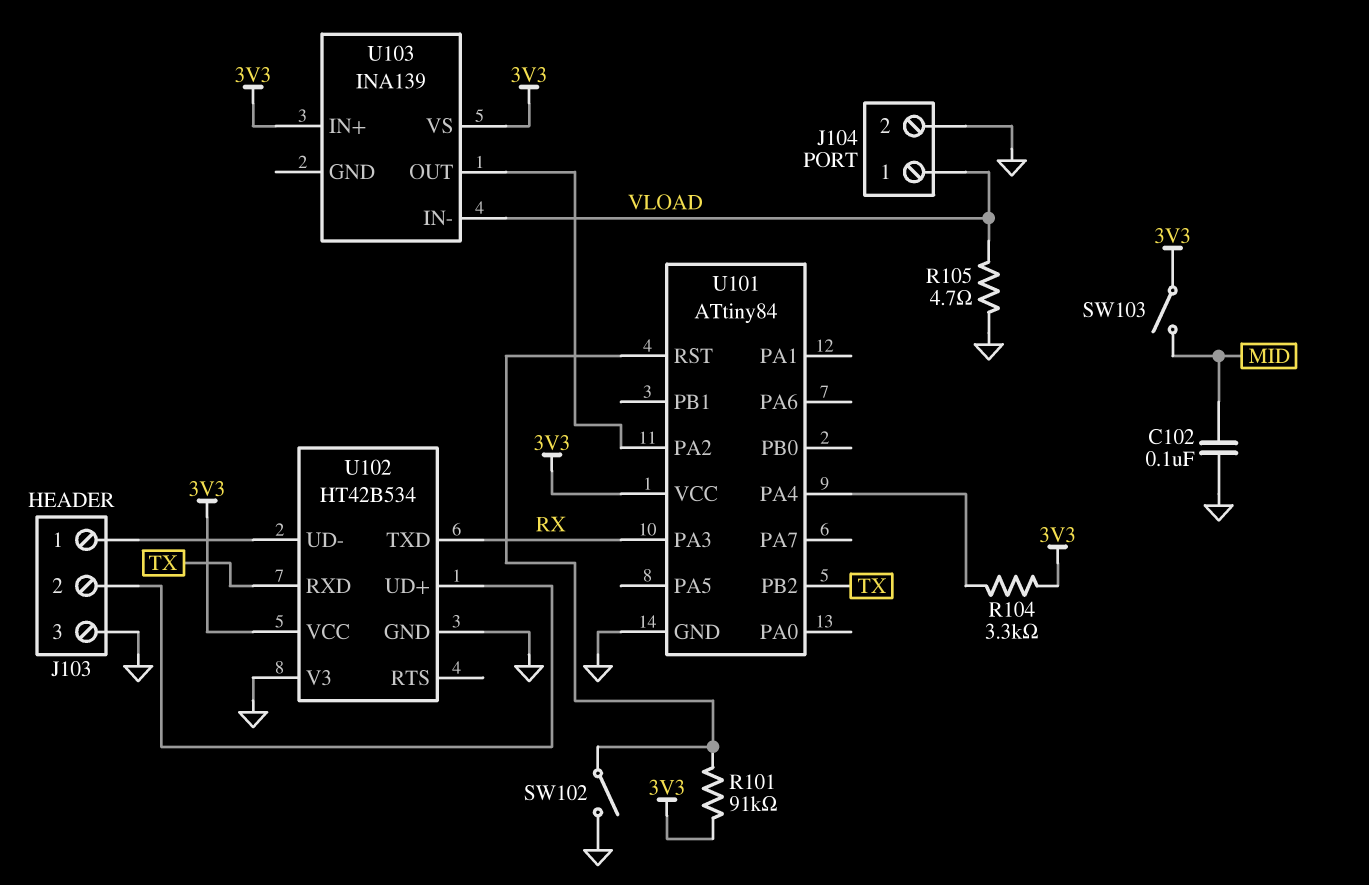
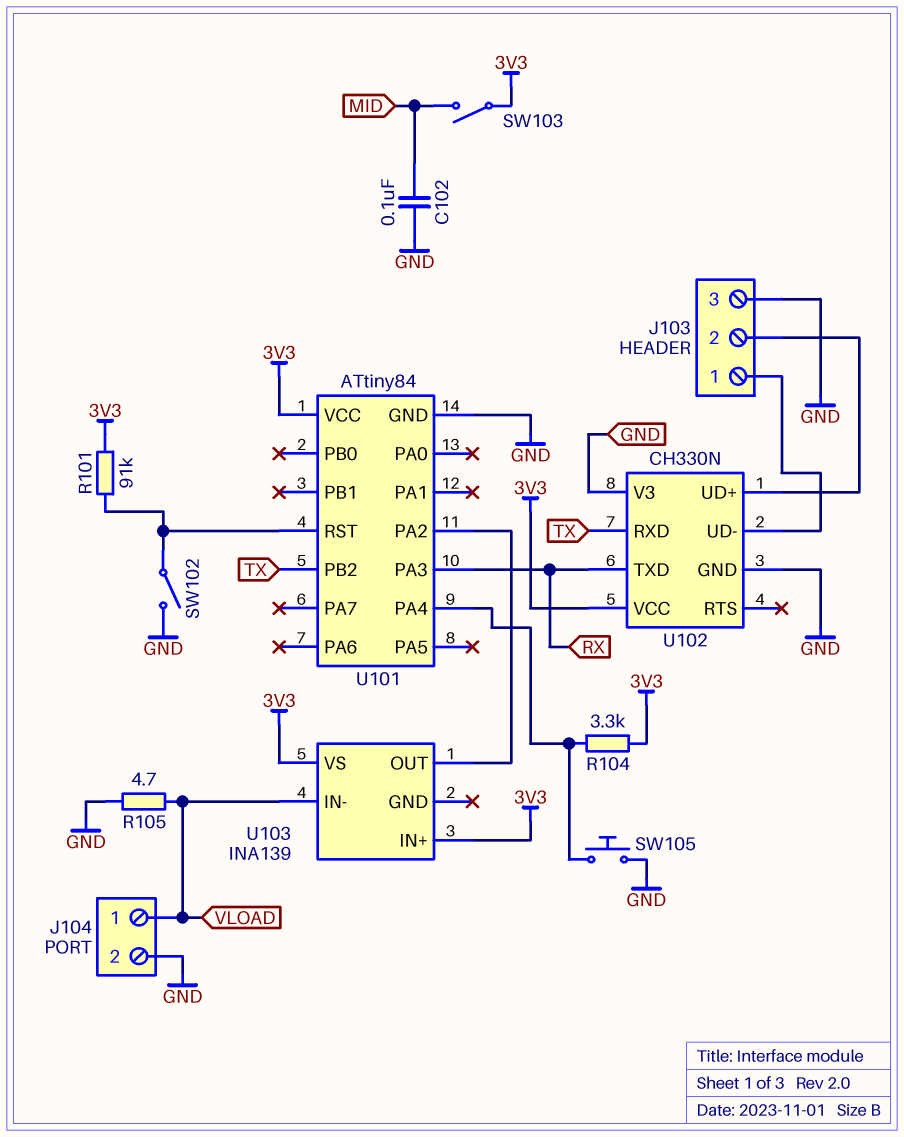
SW105: none -> button (GND, U101/PA4)
U102: HT42B534 -> CH330N

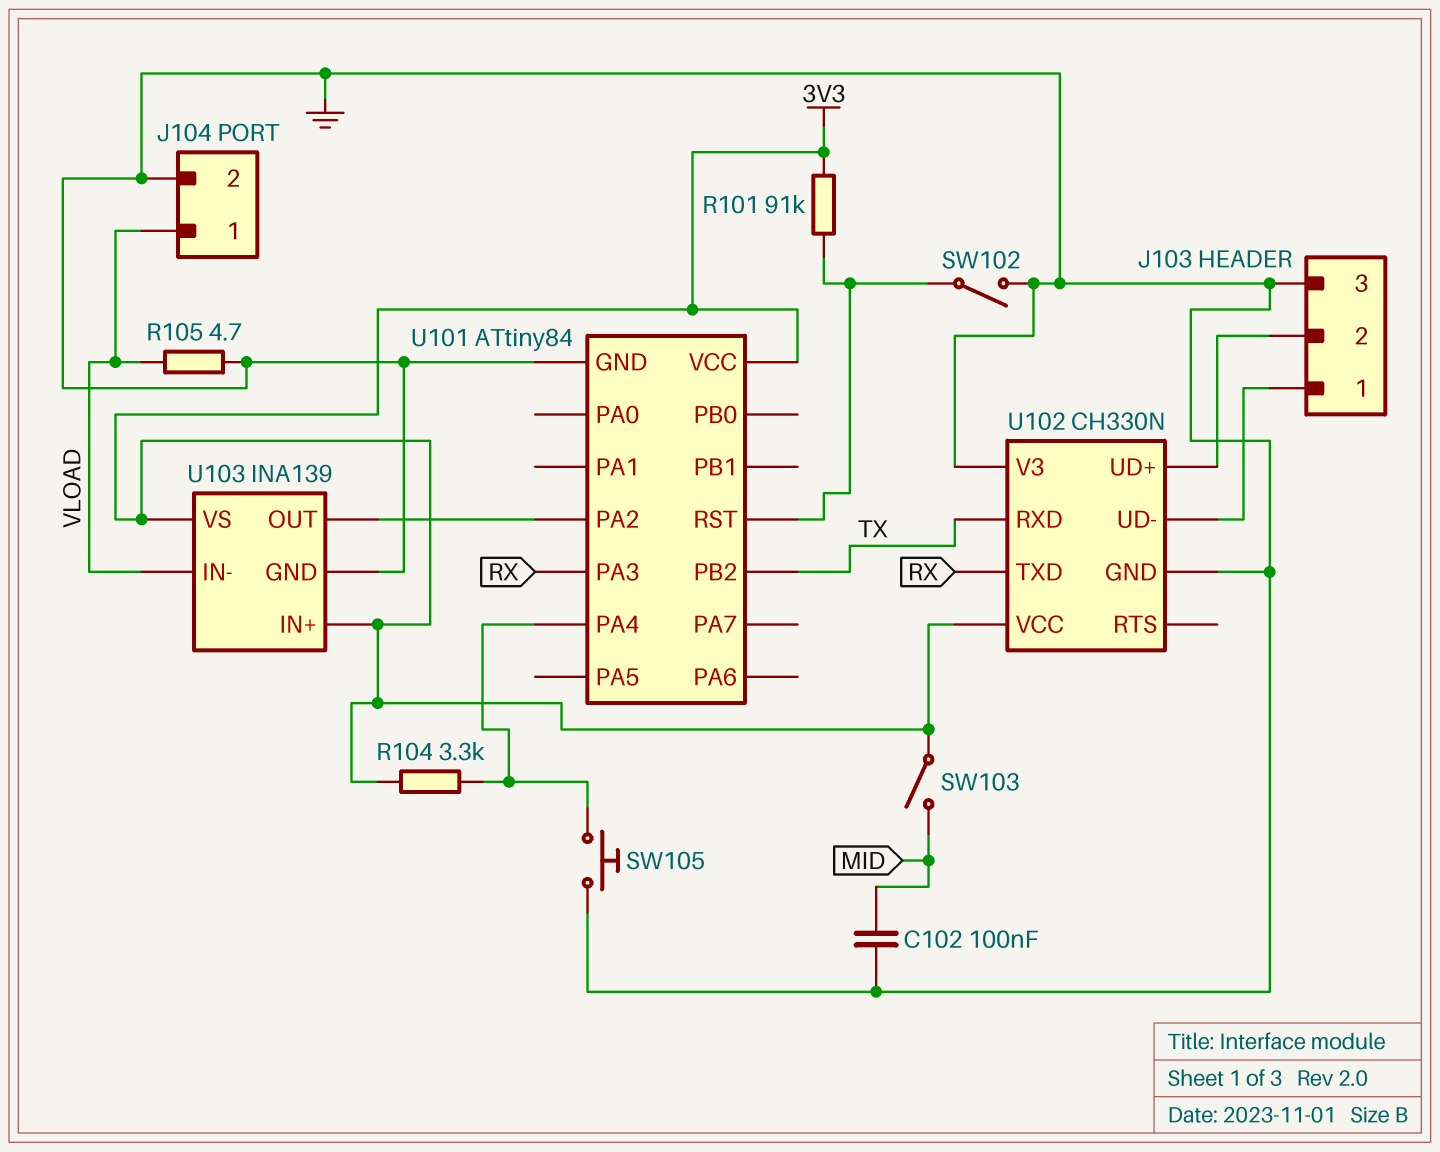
U103 pin GND: none -> GND

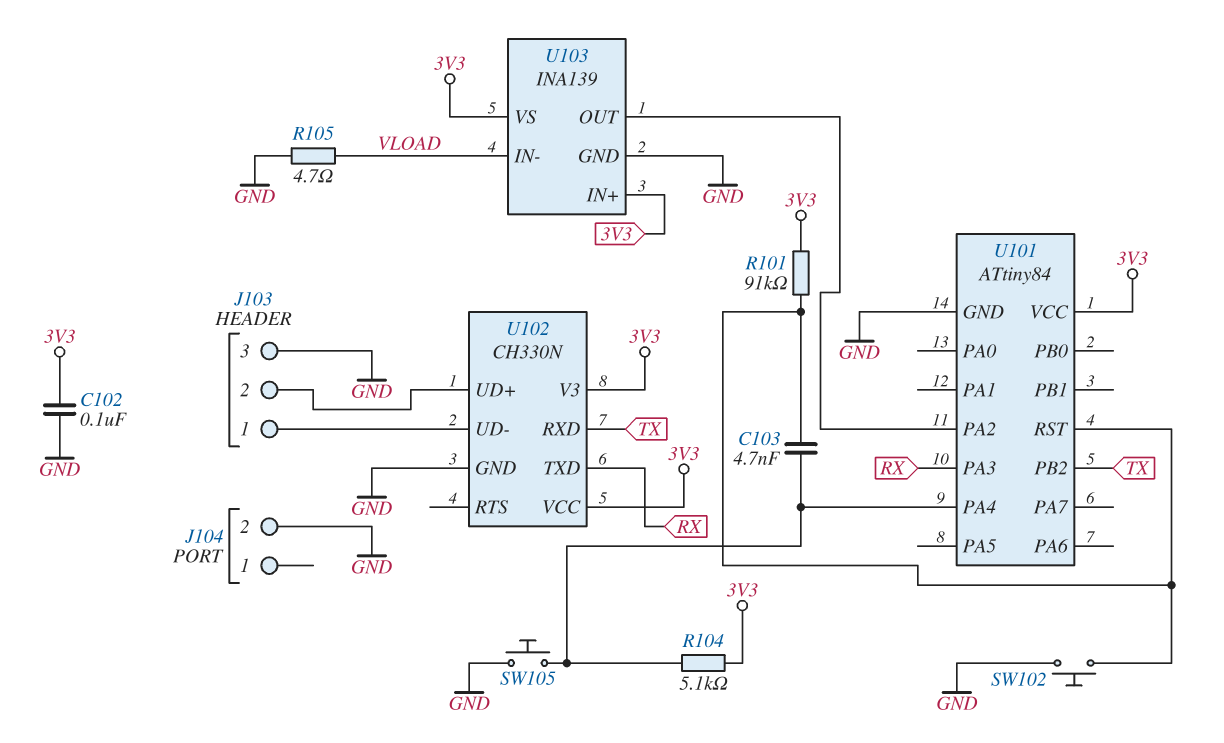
C102: 100nF (GND, MID) -> 100nF (3V3, GND)
C103: none -> 4.7nF (U101/PA4, U101/RST)
J104 pin 1: VLOAD -> none
R104: 3.3k (3V3, U101/PA4) -> 5.1k (3V3, U101/PA4)
SW102: switch (GND, U101/RST) -> button (GND, U101/RST)
SW103: switch (3V3, MID) -> none
U102 pin V3: GND -> 3V3

